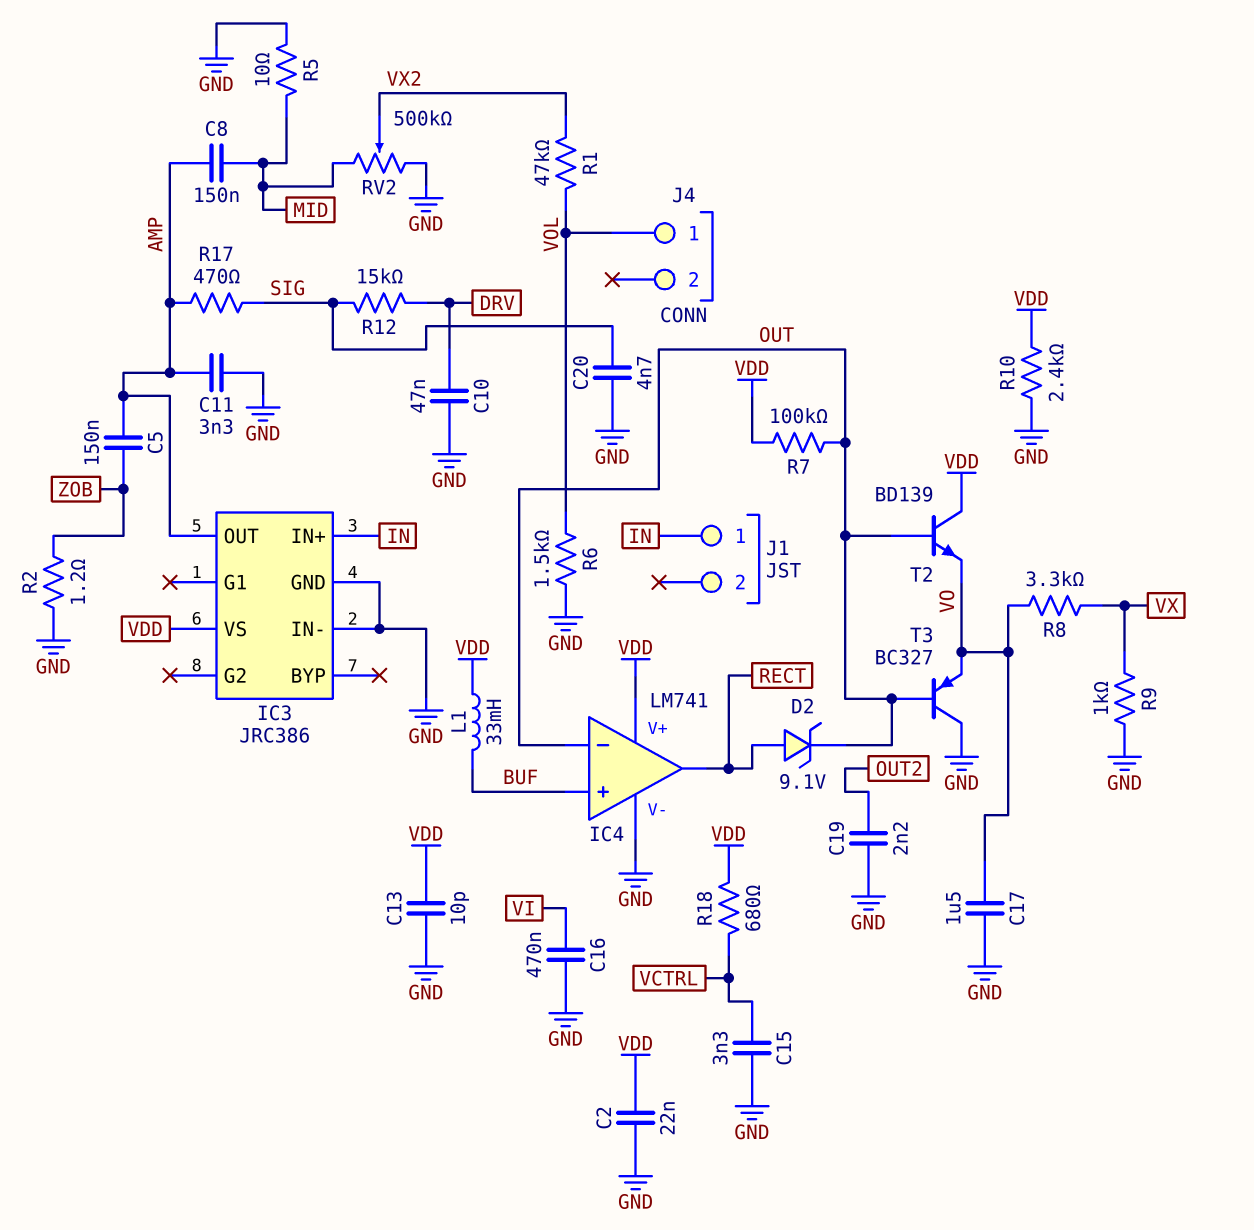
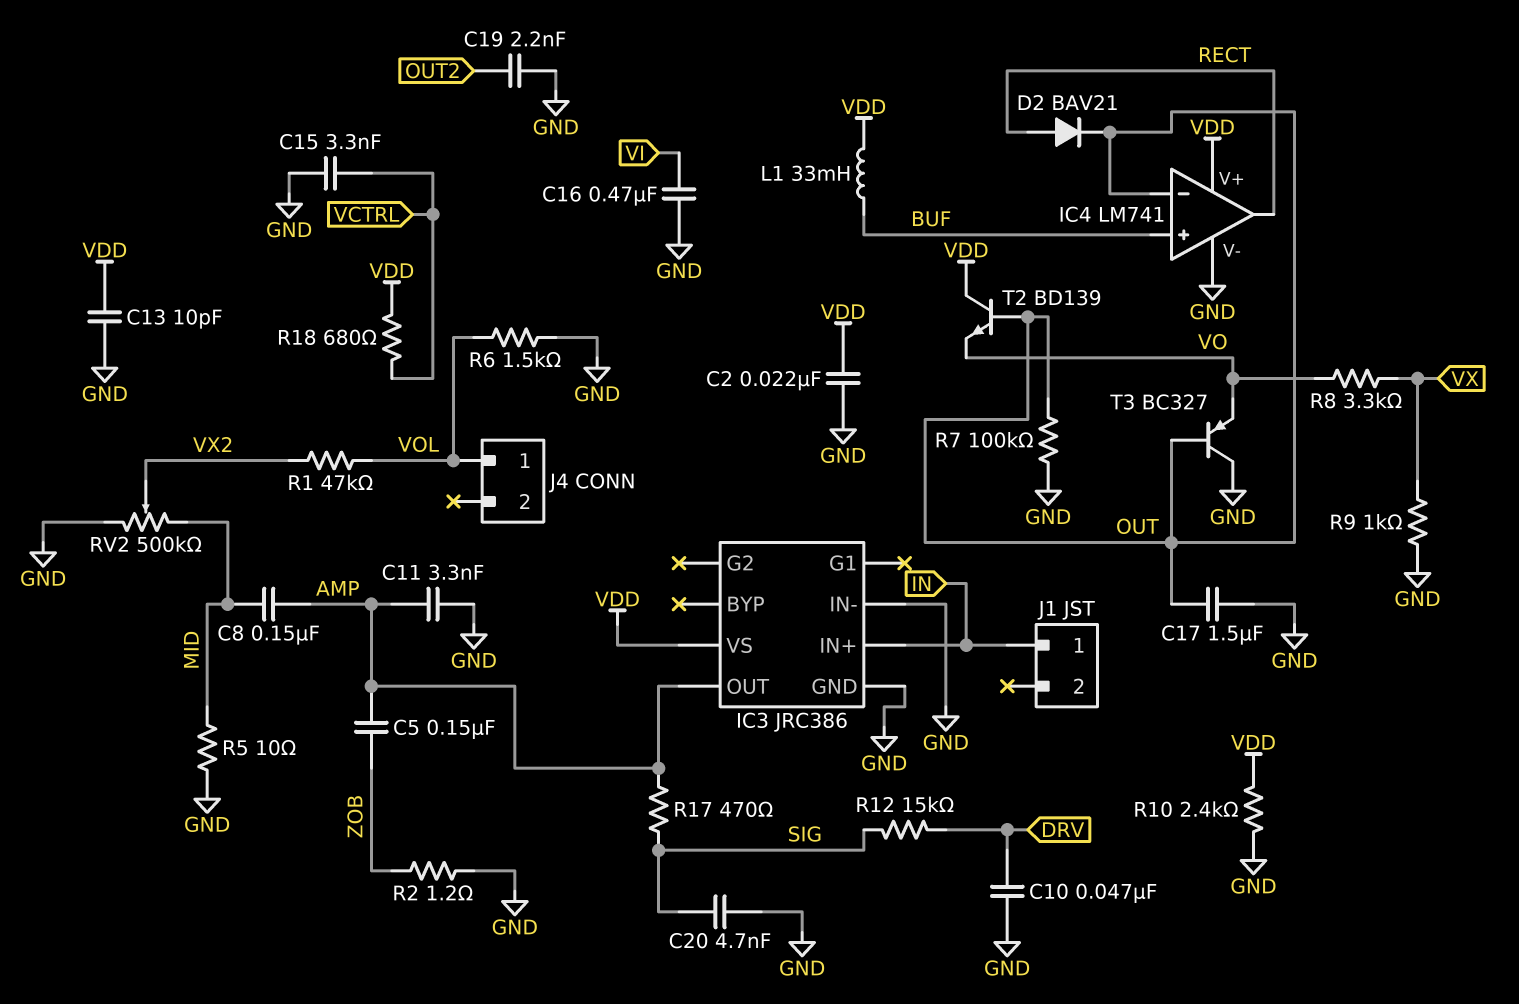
C17: 1.5uF (GND, VO) -> 1.5uF (GND, OUT)
D2: zener 9.1V (A RECT, K OUT) -> diode BAV21 (A RECT, K OUT)
R7: 100k (OUT, VDD) -> 100k (GND, OUT)

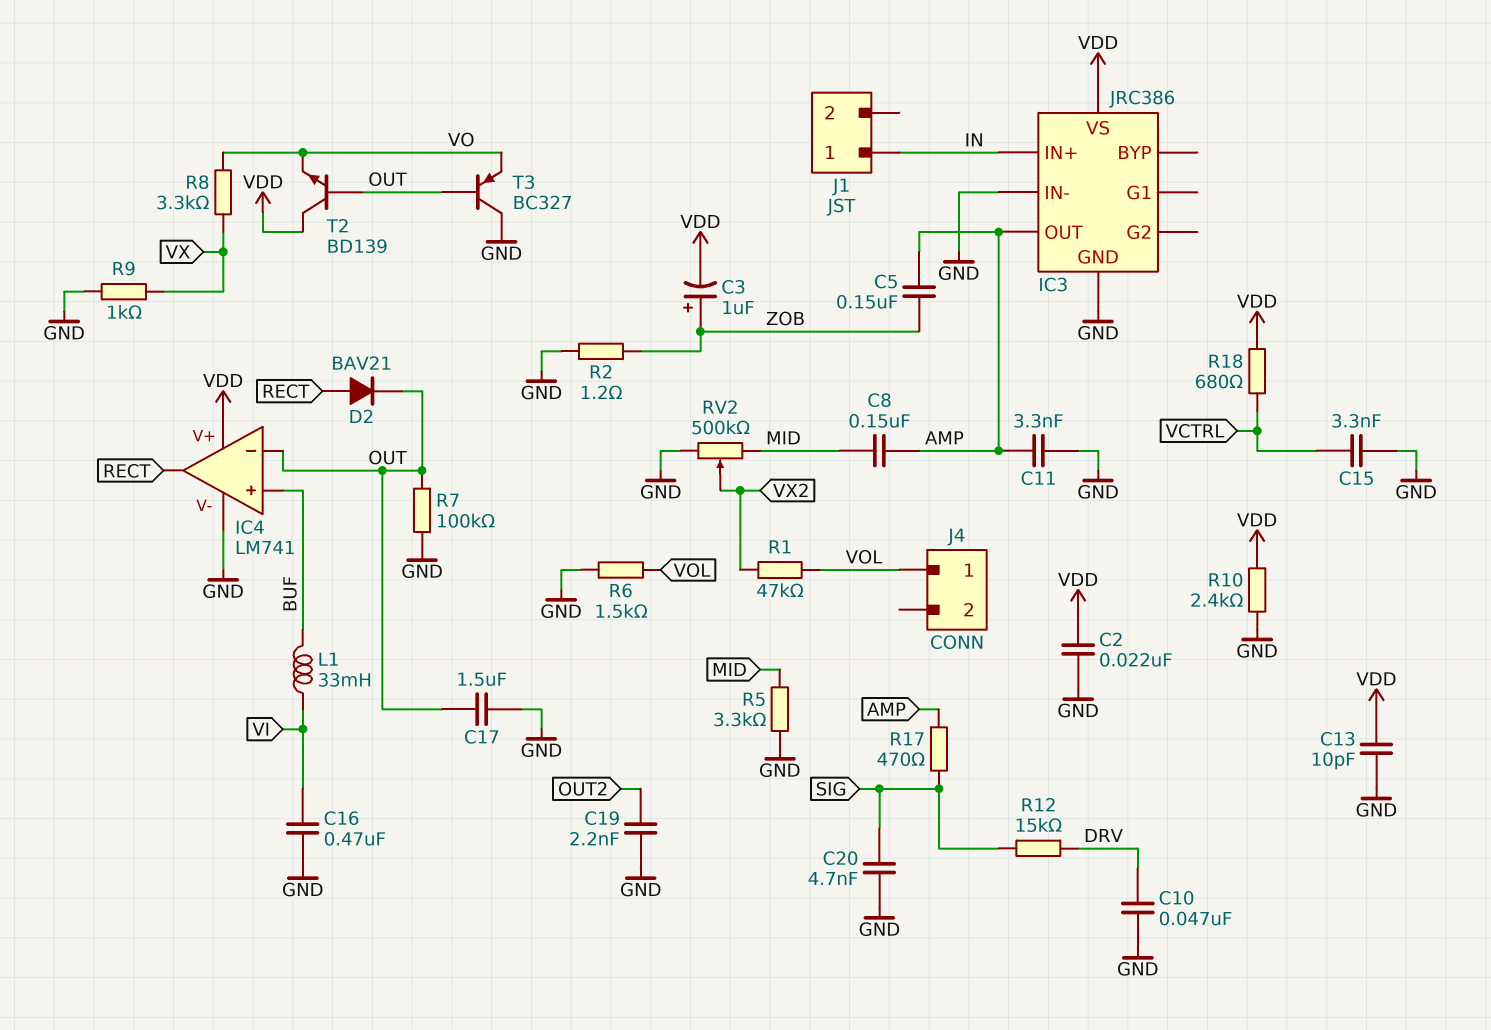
C3: none -> 1uF (plus ZOB, minus VDD)
L1: 33mH (BUF, VDD) -> 33mH (BUF, VI)
R5: 10 (GND, MID) -> 3.3k (GND, MID)

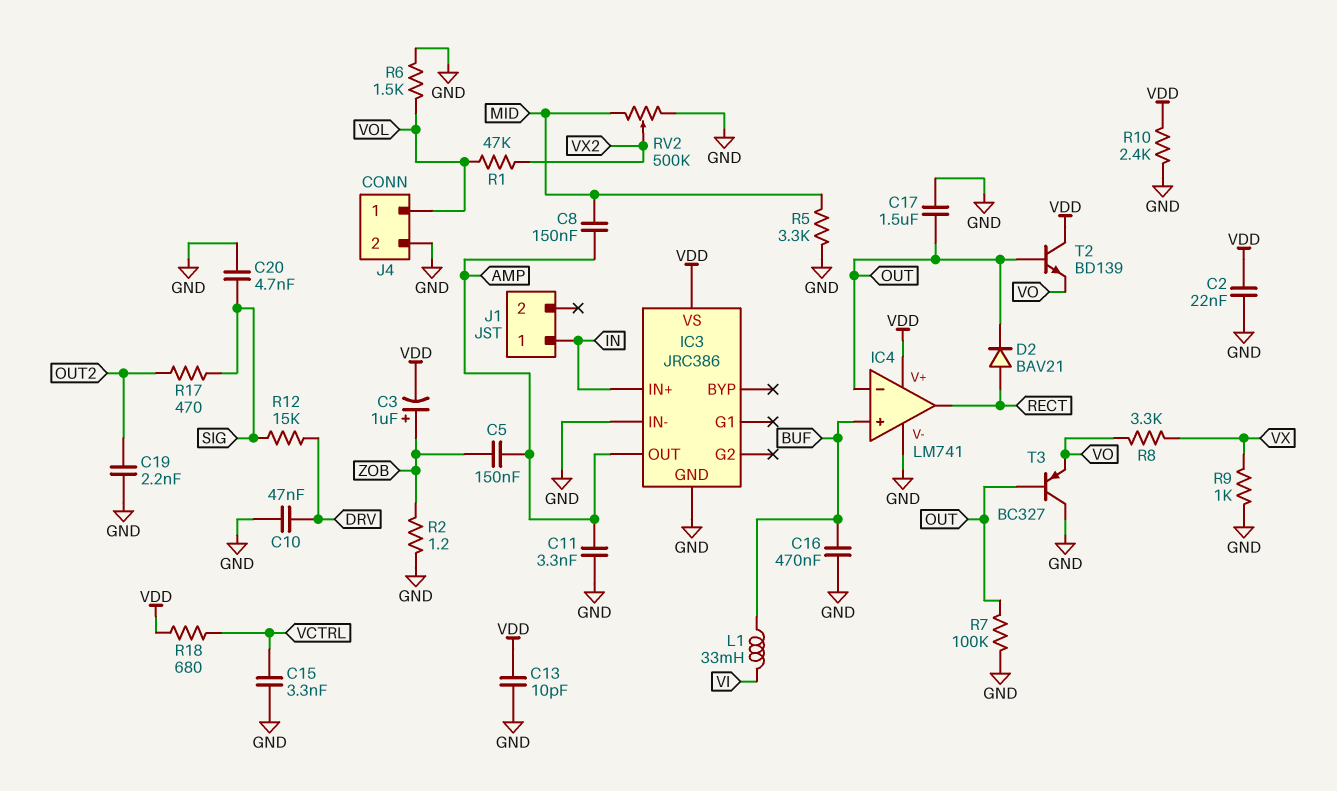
C16: 470nF (GND, VI) -> 470nF (BUF, GND)
J4 pin 2: none -> GND
R17: 470 (AMP, SIG) -> 470 (OUT2, SIG)

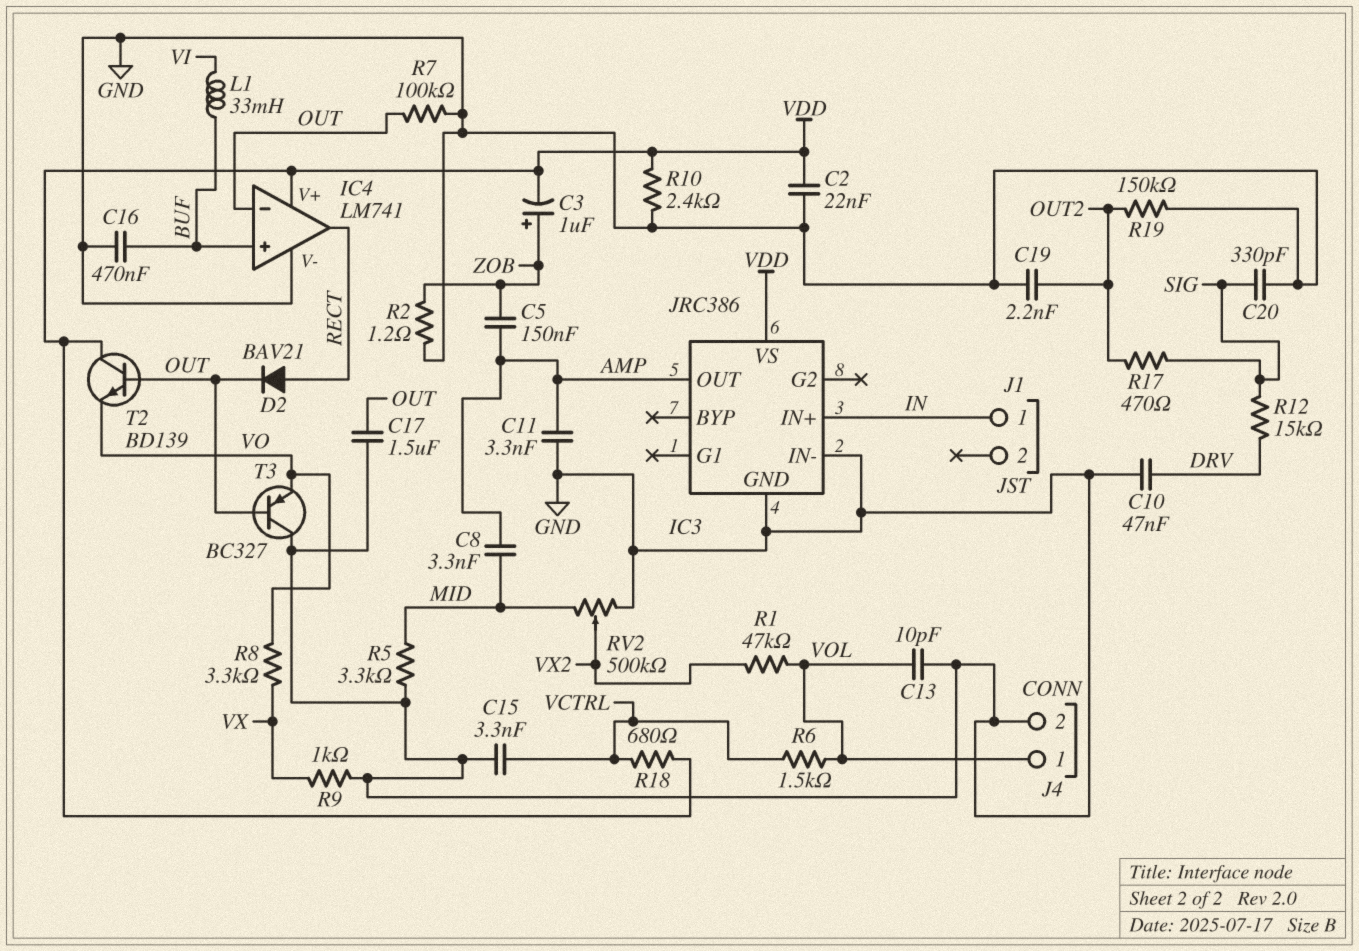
C8: 150nF (AMP, MID) -> 3.3nF (AMP, MID)
C13: 10pF (GND, VDD) -> 10pF (GND, VOL)
C20: 4.7nF (GND, SIG) -> 330pF (GND, SIG)
R6: 1.5k (GND, VOL) -> 1.5k (VCTRL, VOL)
R19: none -> 150k (GND, OUT2)

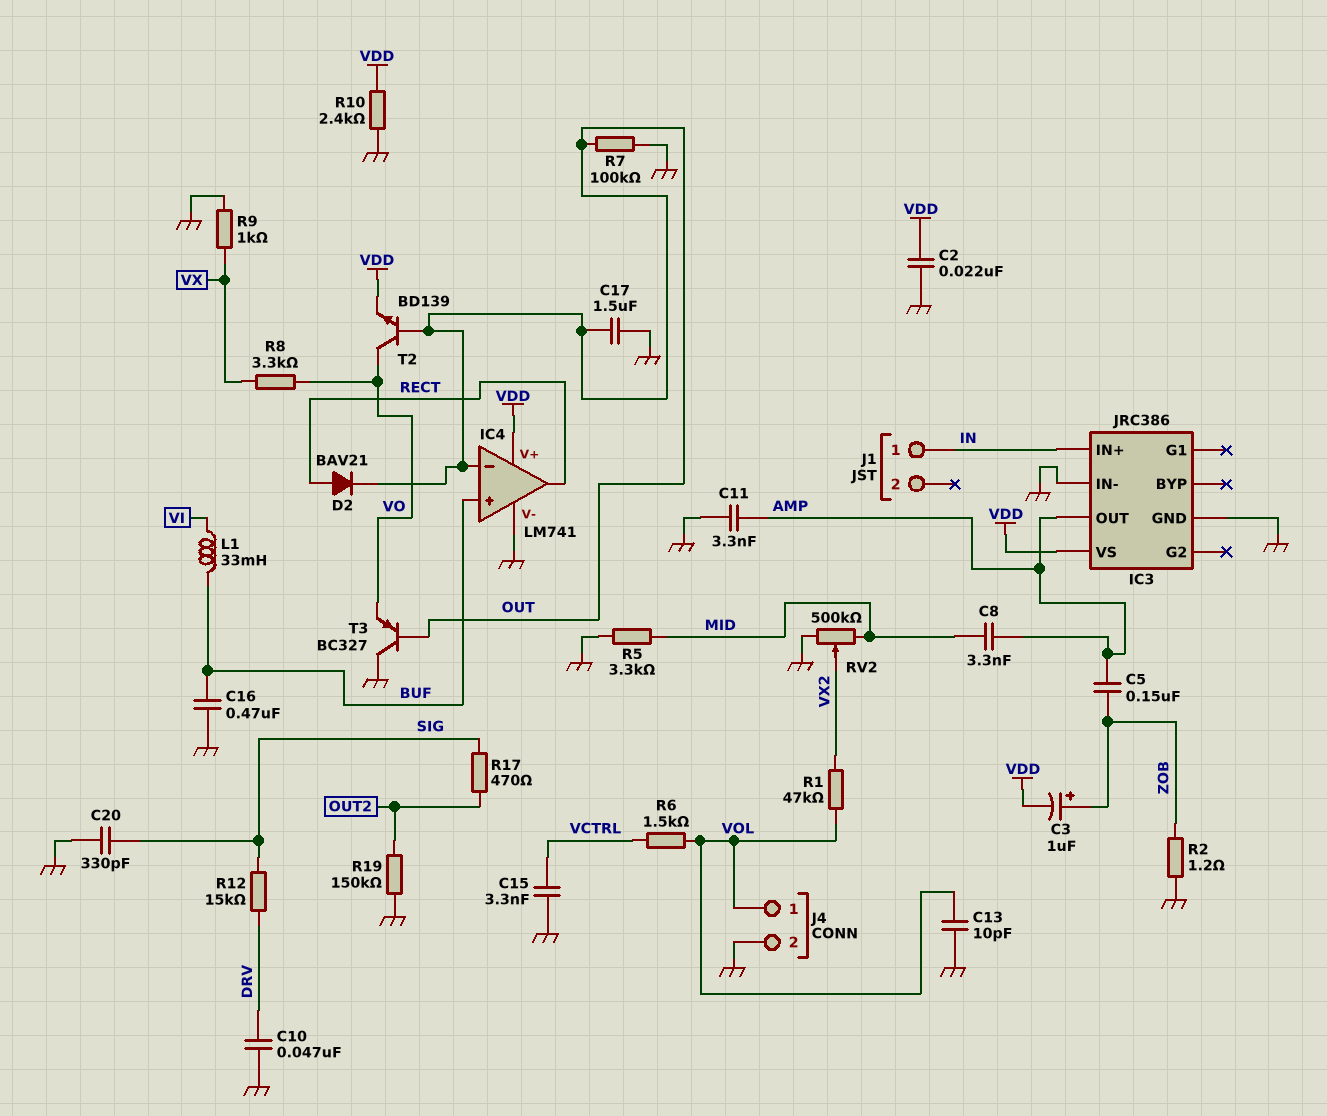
C19: 2.2nF (GND, OUT2) -> none
R18: 680 (VCTRL, VDD) -> none
T2: NPN BD139 (B OUT, C VDD, E VO) -> NPN BD139 (B OUT, C VO, E VDD)

